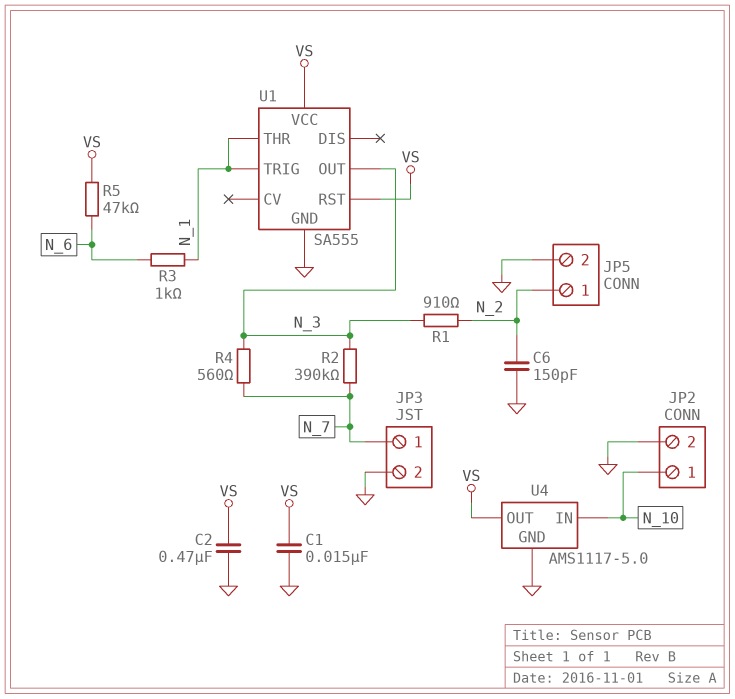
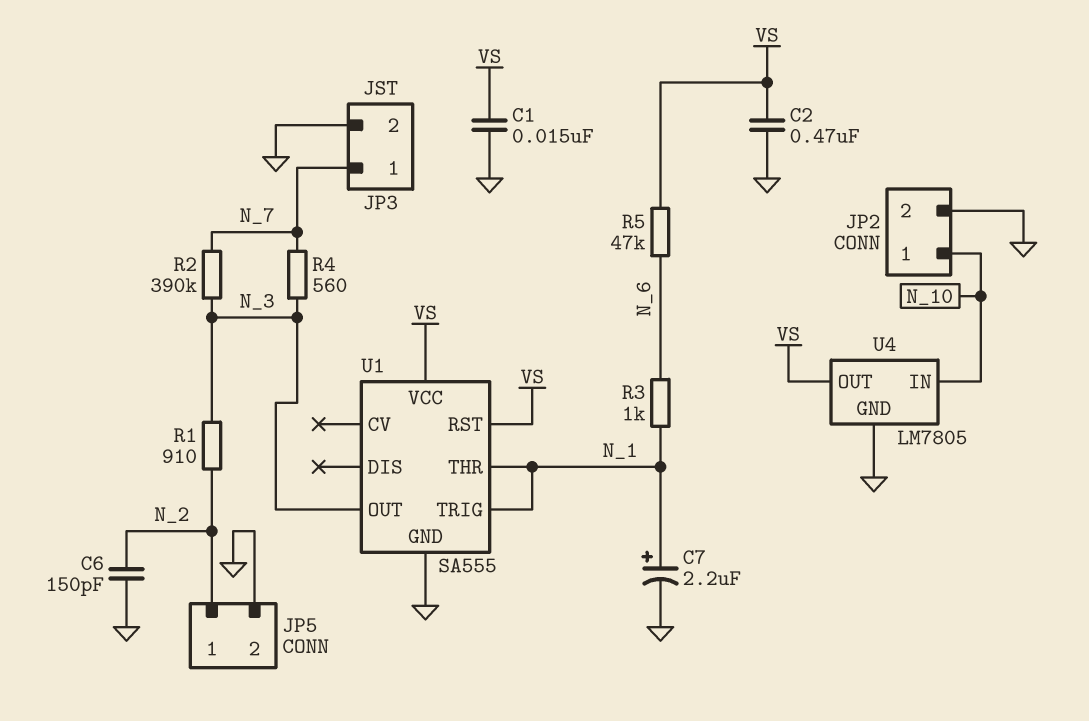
C7: none -> 2.2uF (plus N_1, minus GND)
U4: AMS1117-5.0 -> LM7805

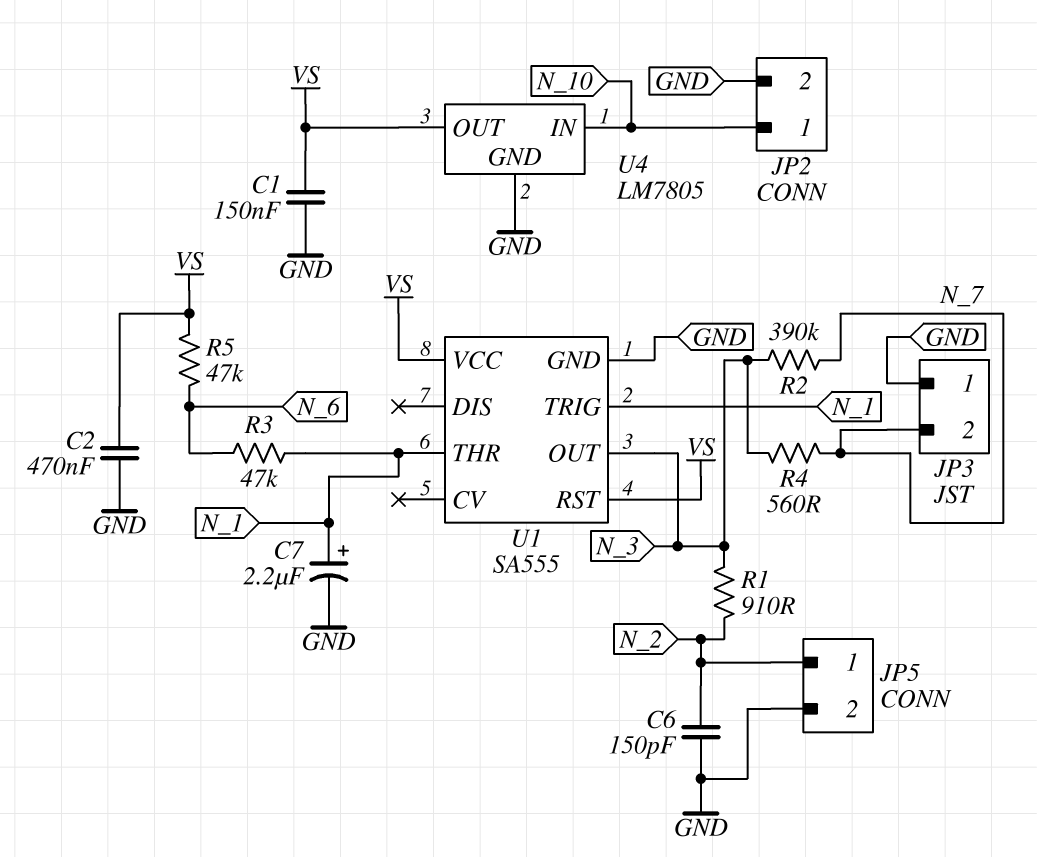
C1: 15nF (GND, VS) -> 150nF (GND, VS)
JP3 pin 1: N_7 -> GND
JP3 pin 2: GND -> N_7
R3: 1k (N_1, N_6) -> 47k (N_1, N_6)

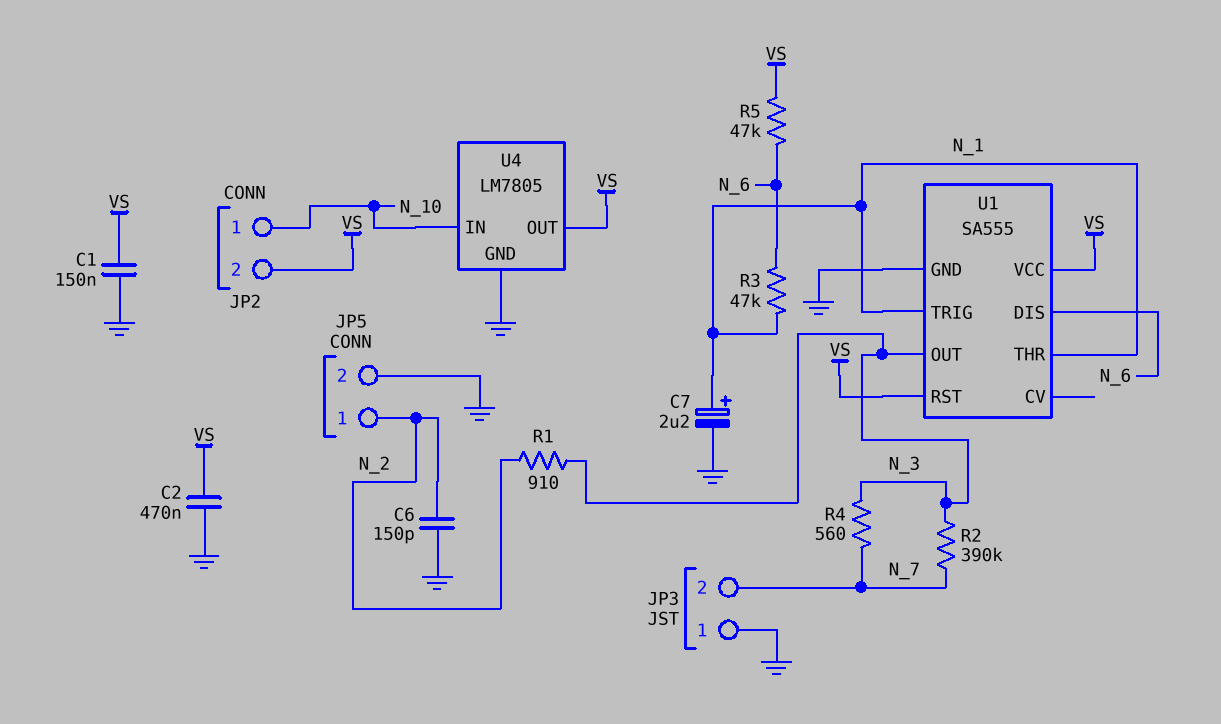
JP2 pin 2: GND -> VS
U1 pin DIS: none -> N_6

